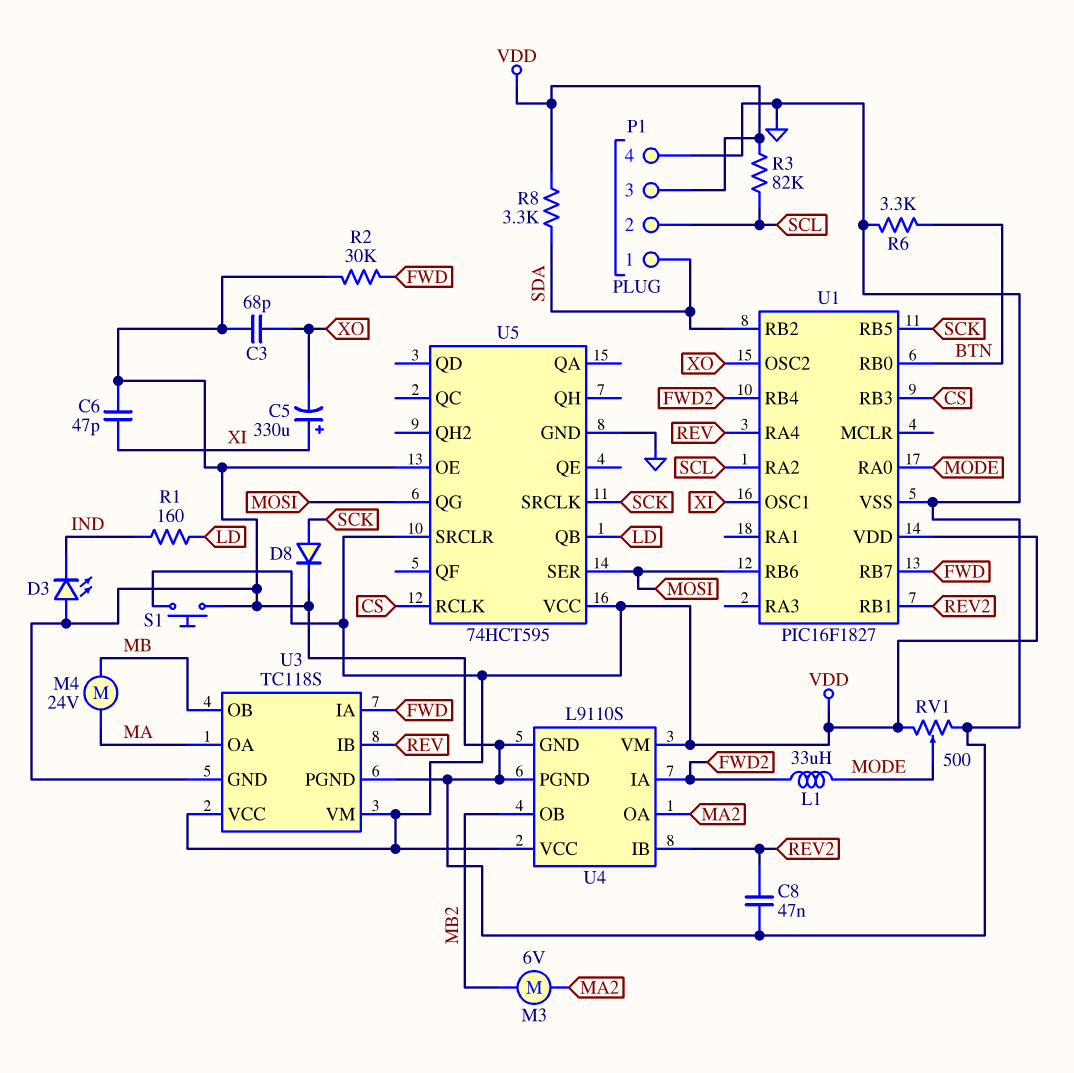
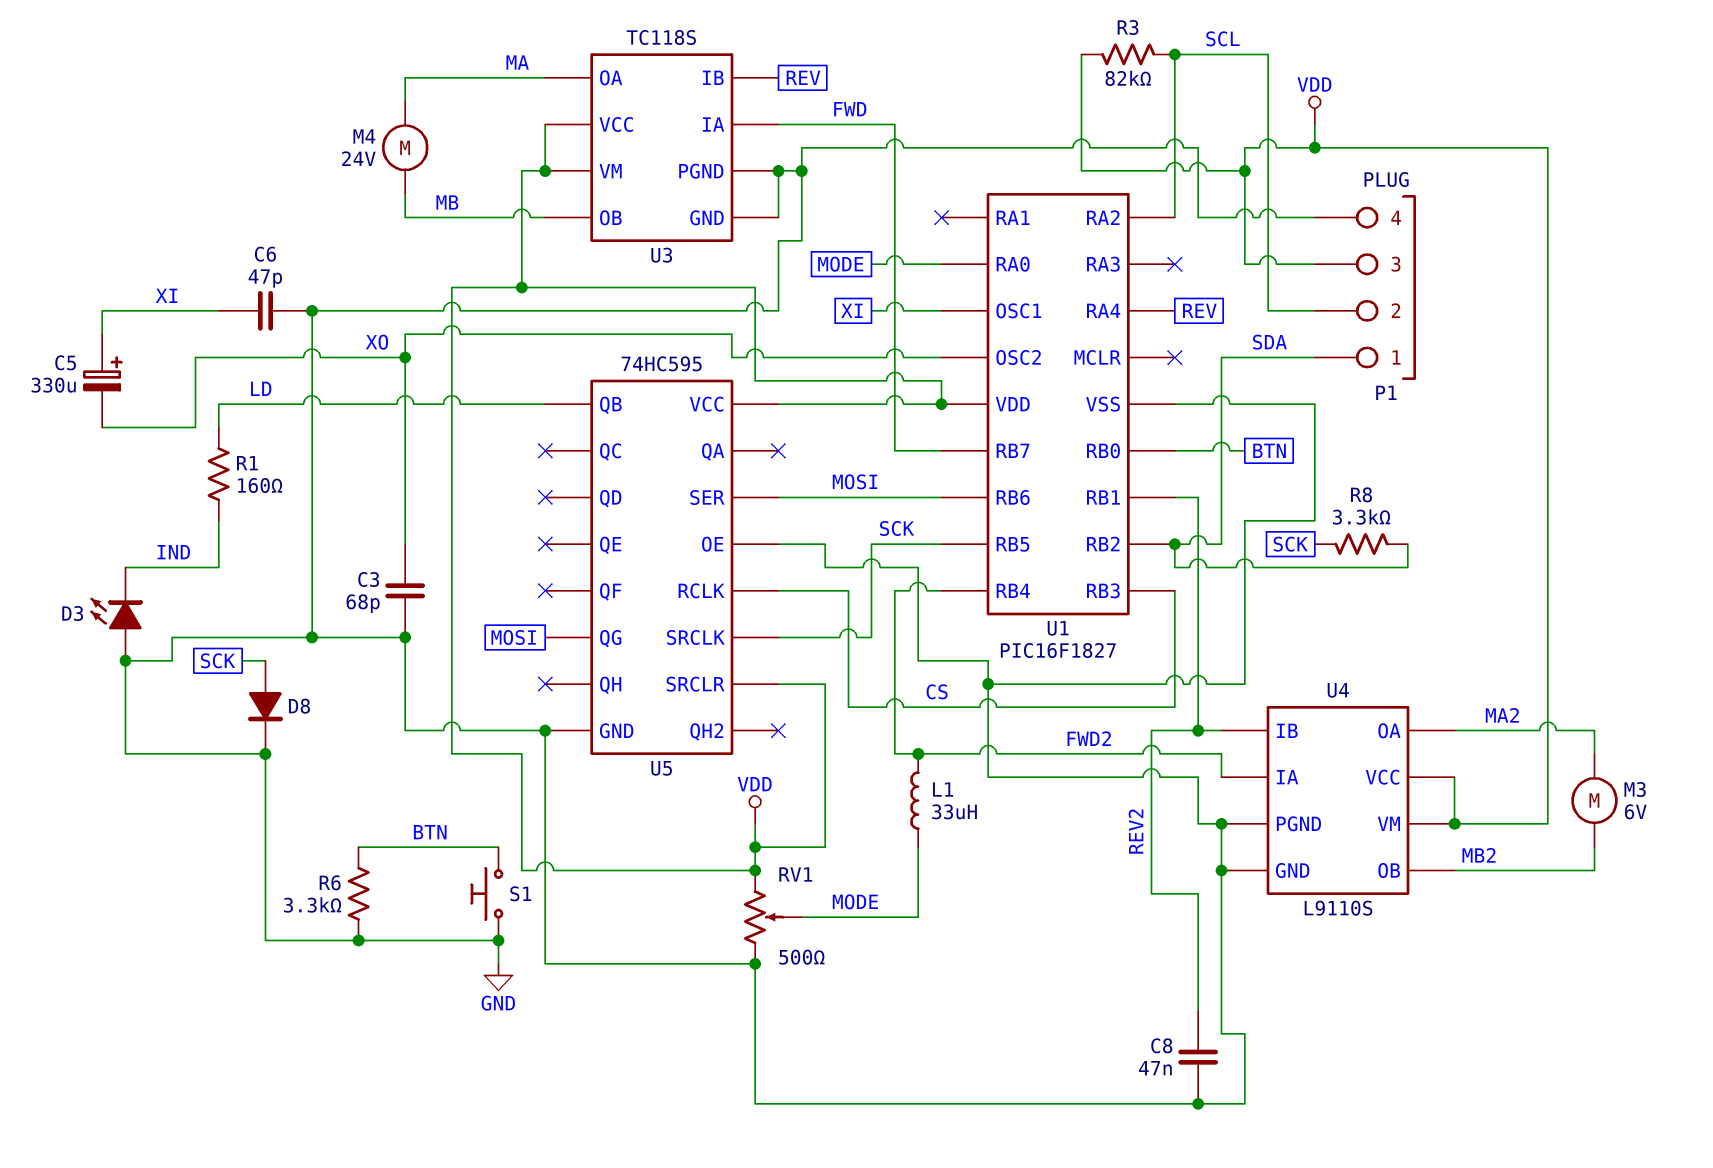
R2: 30k (FWD, GND) -> none
R8: 3.3k (SDA, VDD) -> 3.3k (SCK, SDA)
S1: button (GND, VDD) -> button (BTN, GND)
U5: 74HCT595 -> 74HC595

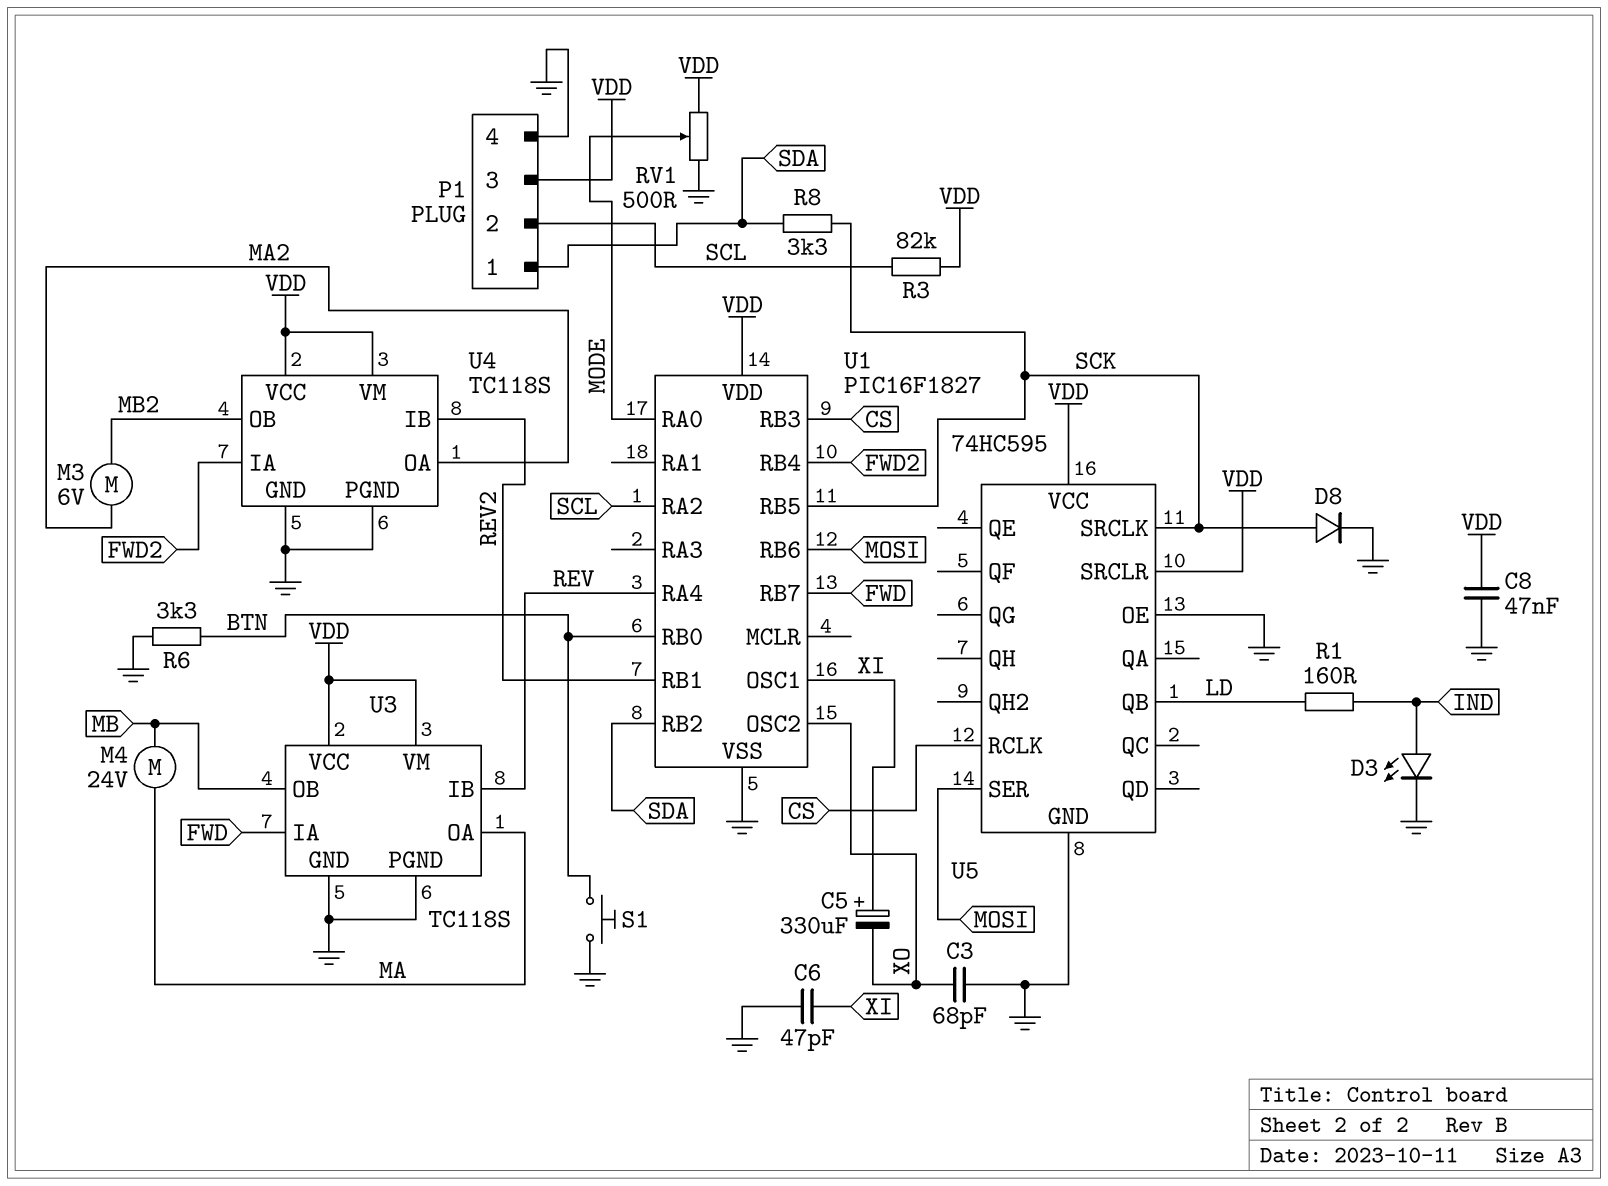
C8: 47nF (GND, REV2) -> 47nF (GND, VDD)
D3: LED (A GND, K IND) -> LED (A IND, K GND)
L1: 33uH (FWD2, MODE) -> none
U4: L9110S -> TC118S
U5 pin QG: MOSI -> none

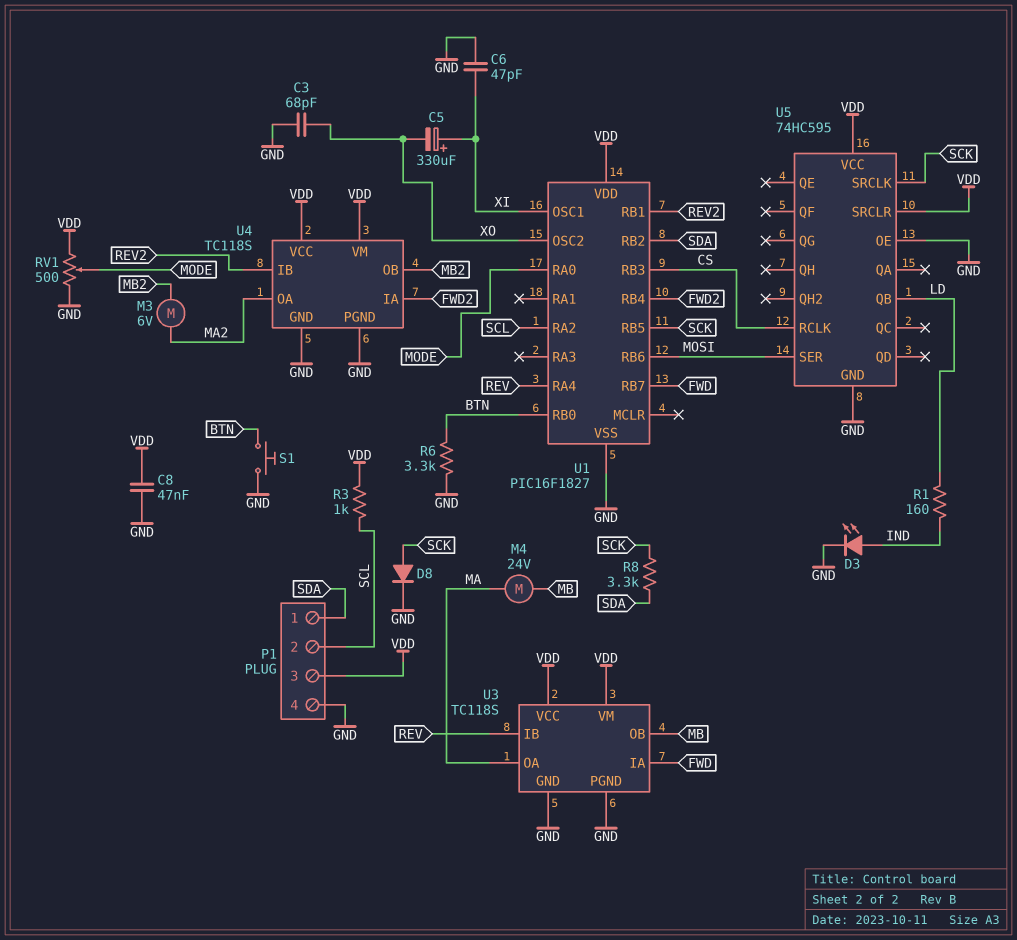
R3: 82k (SCL, VDD) -> 1k (SCL, VDD)

